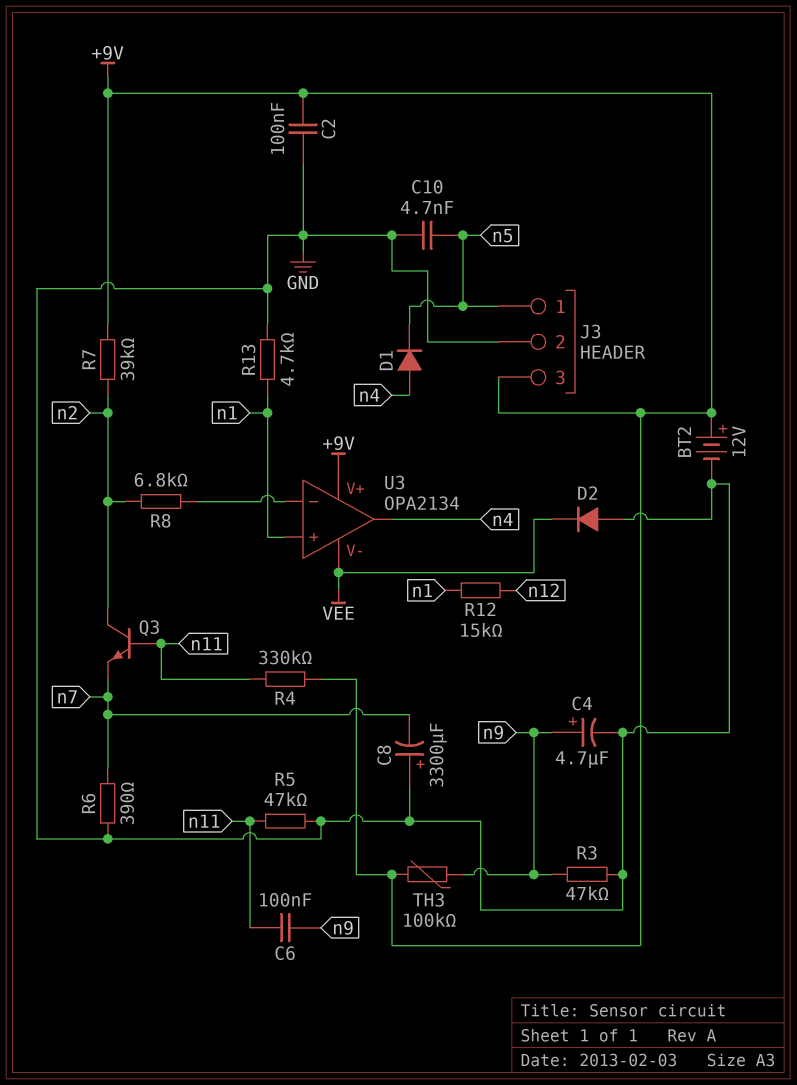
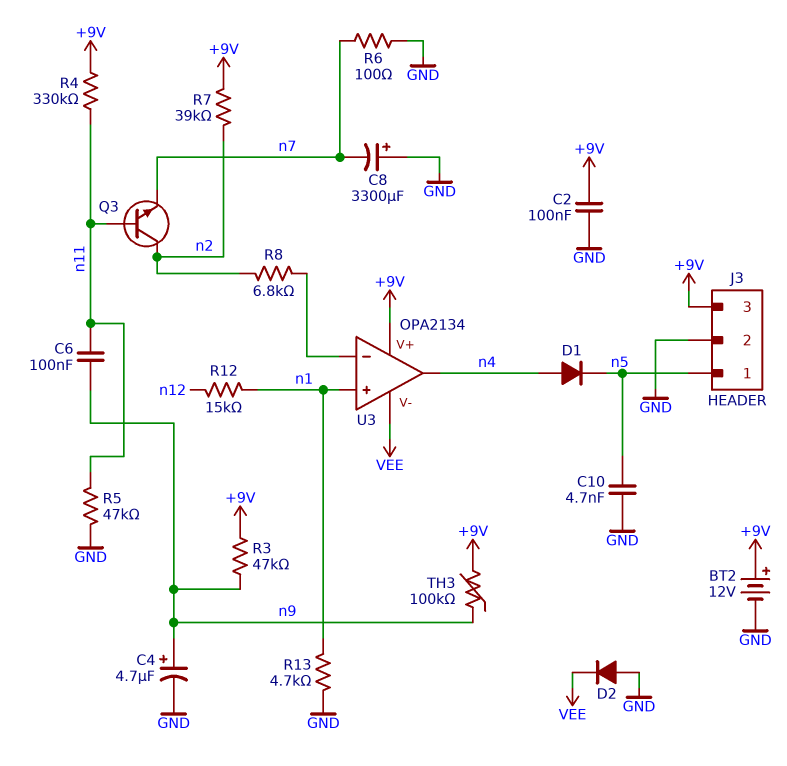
R3: 47k (GND, n9) -> 47k (+9V, n9)
R6: 390 (GND, n7) -> 100 (GND, n7)

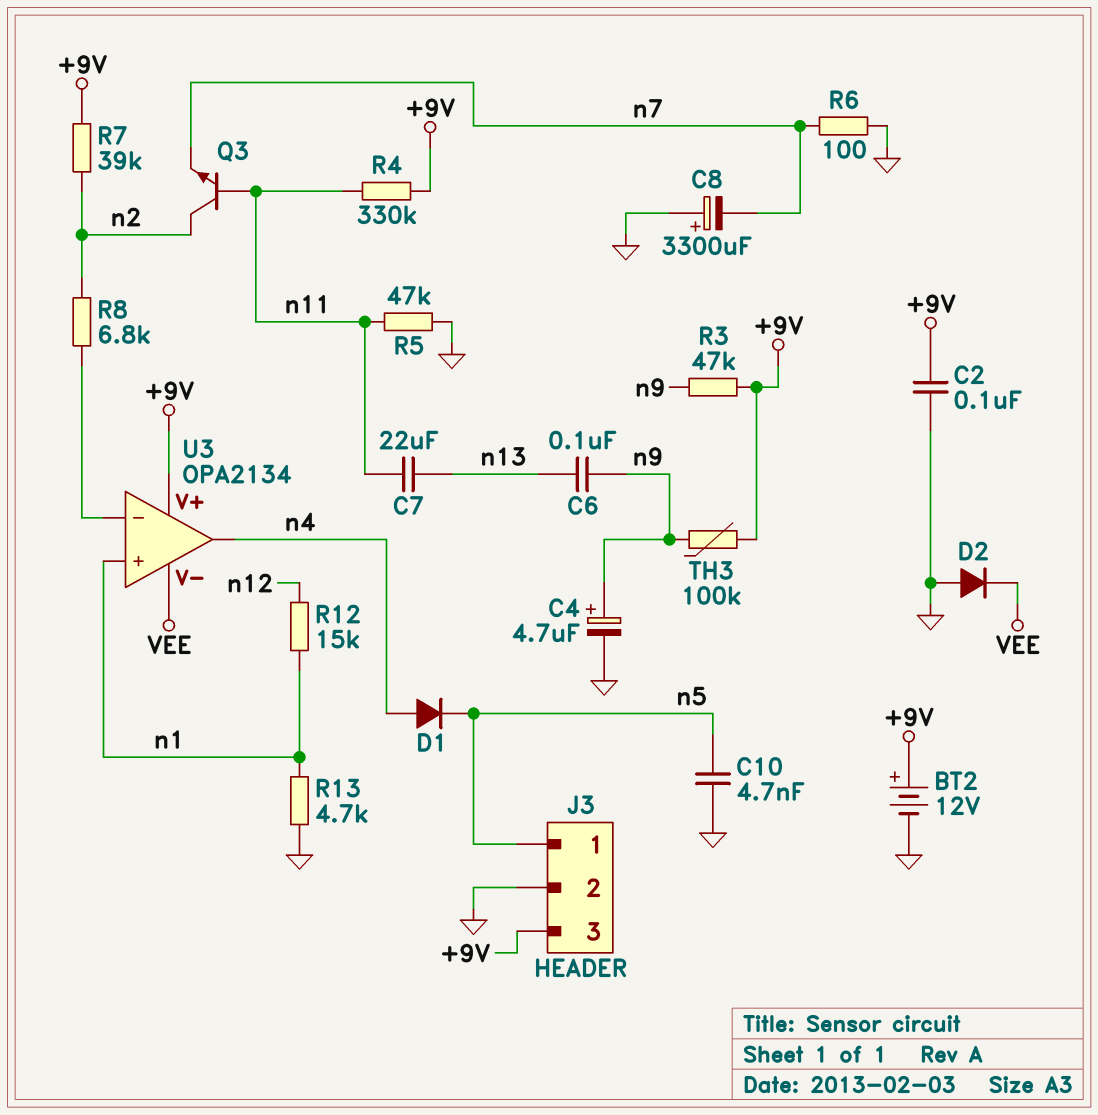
C6: 100nF (n9, n11) -> 100nF (n9, n13)
C7: none -> 22uF (n11, n13)

